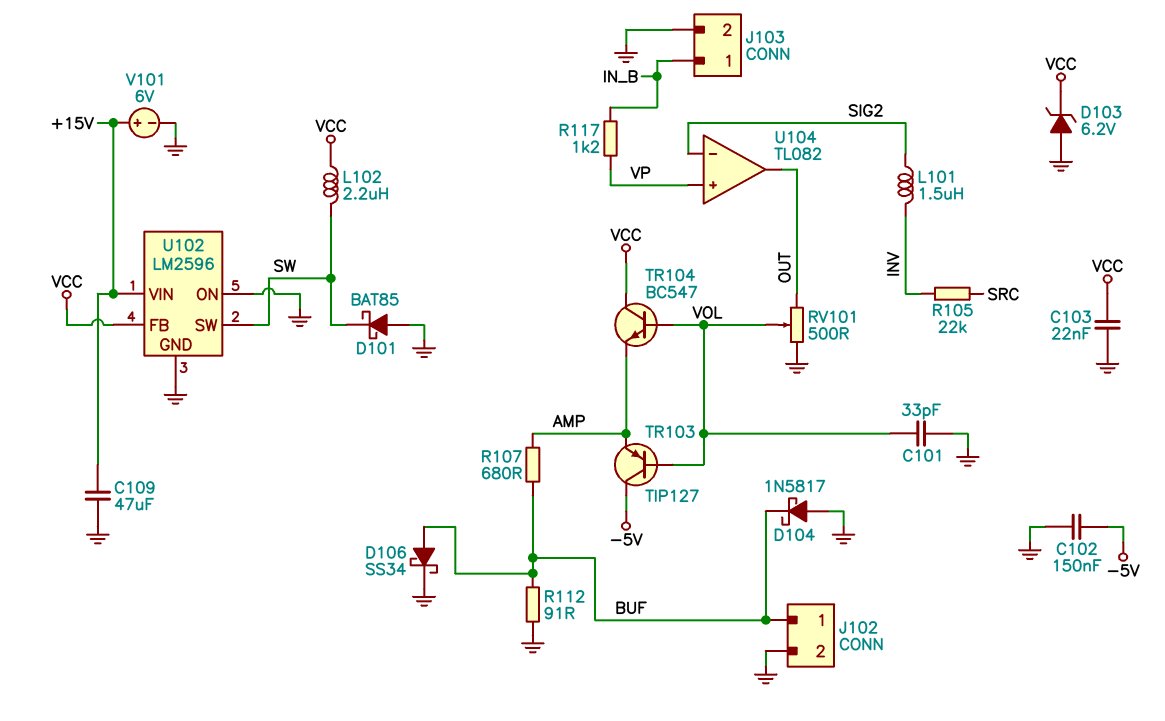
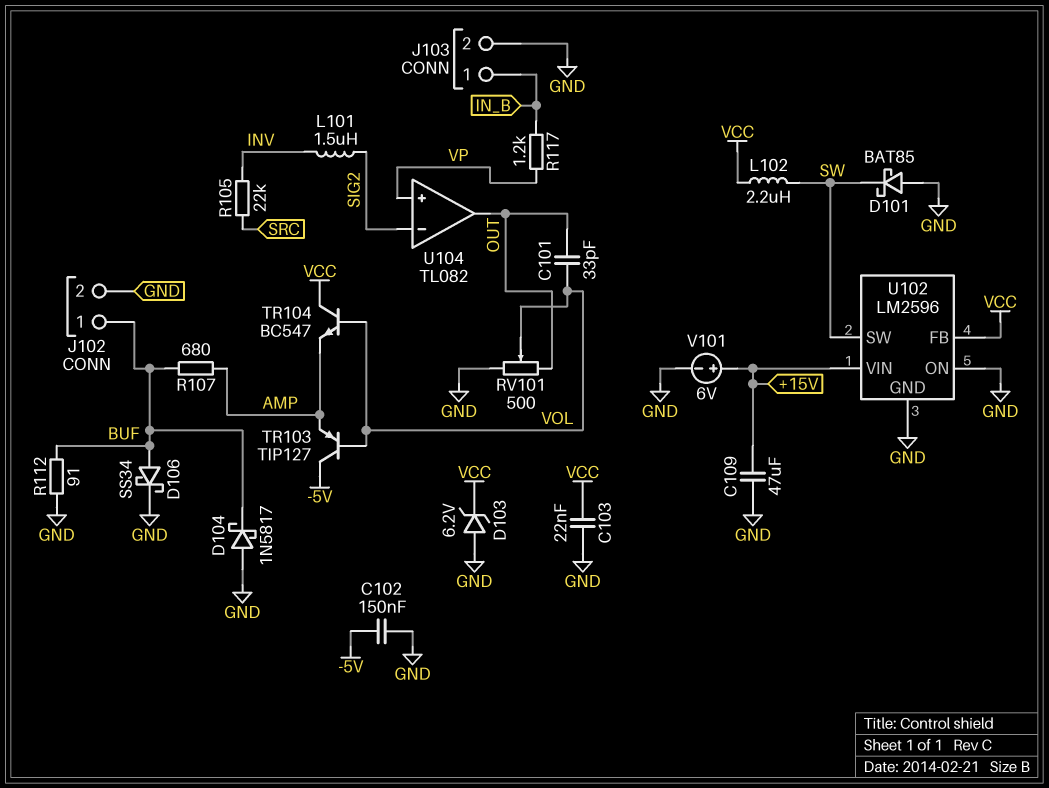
C101: 33pF (GND, VOL) -> 33pF (OUT, VOL)

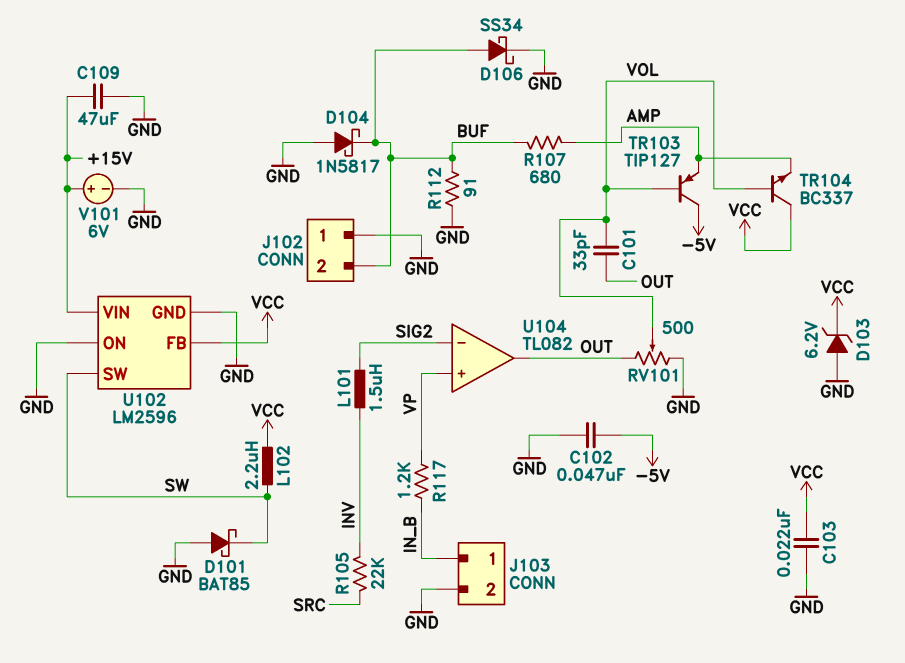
C102: 150nF (-5V, GND) -> 47nF (-5V, GND)
J102 pin 1: BUF -> GND
J102 pin 2: GND -> BUF
TR104: NPN BC547 (B VOL, C VCC, E AMP) -> NPN BC337 (B VOL, C VCC, E AMP)

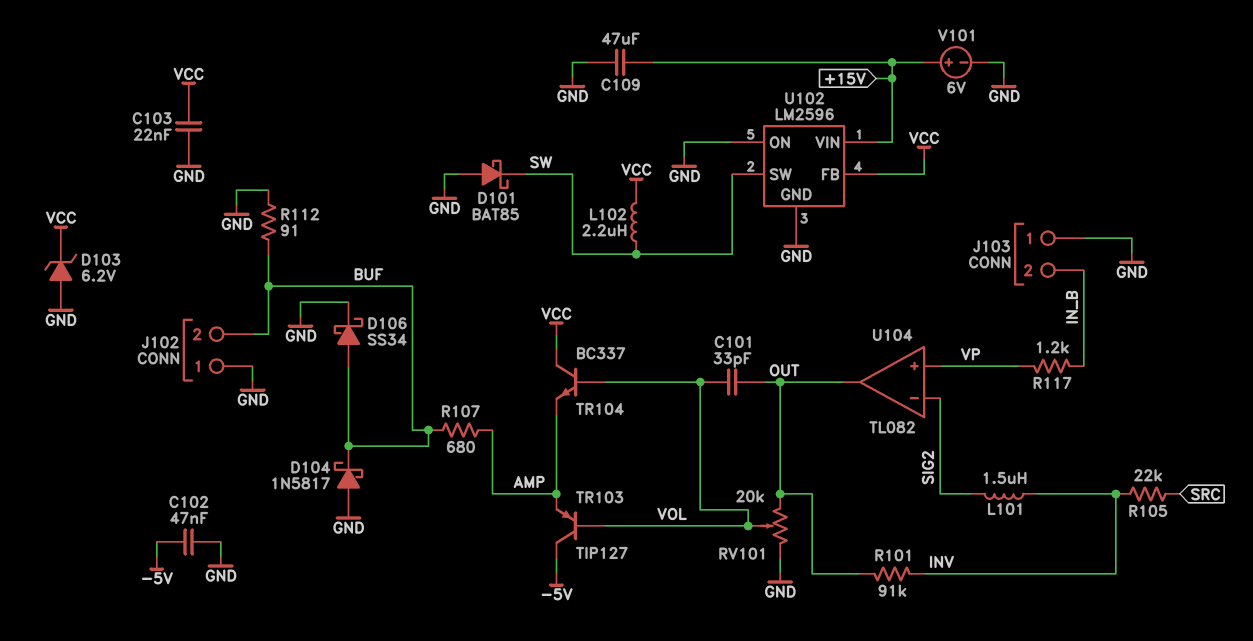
J103 pin 1: IN_B -> GND
J103 pin 2: GND -> IN_B
R101: none -> 91k (INV, OUT)
RV101: 500 (GND, OUT, wiper VOL) -> 20k (GND, OUT, wiper VOL)

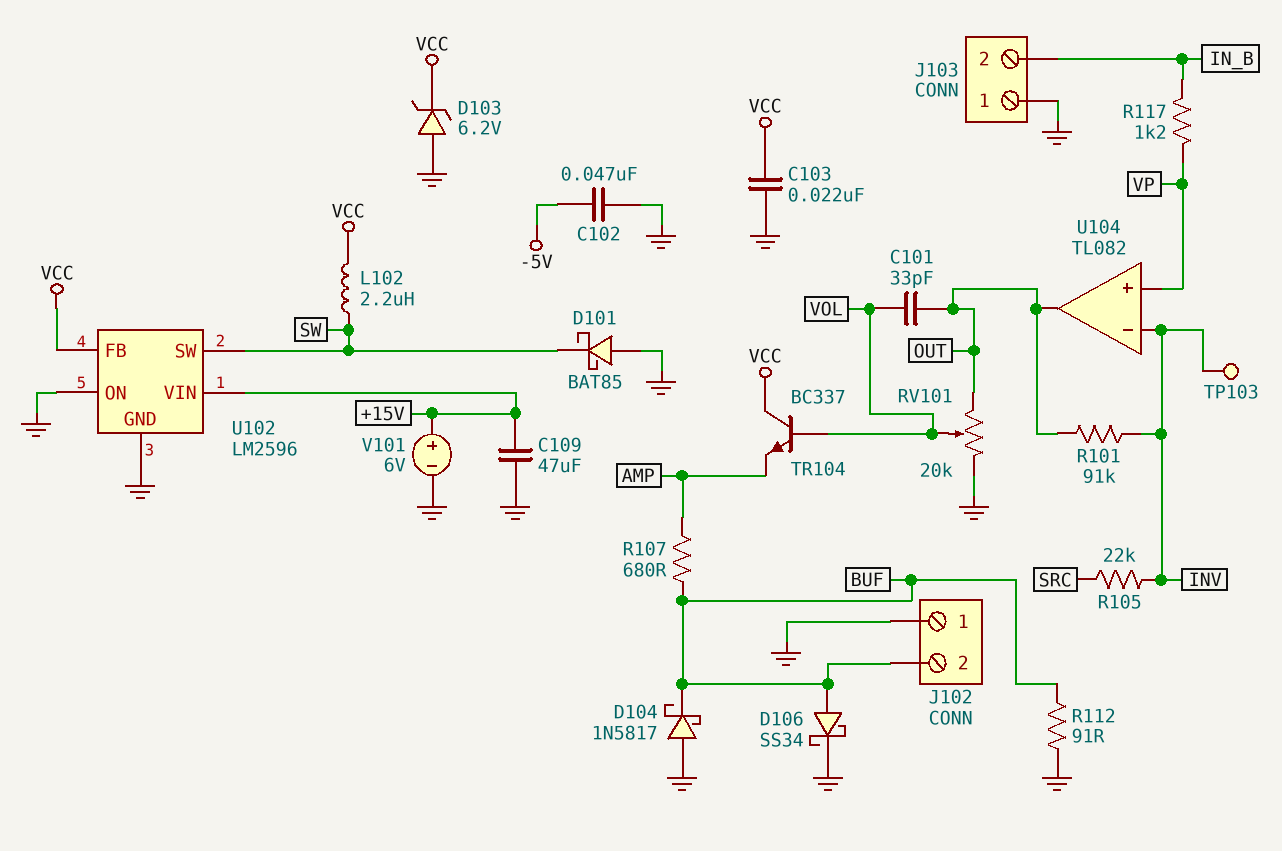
L101: 1.5uH (INV, SIG2) -> none
TP103: none -> test point (INV)
TR103: PNP TIP127 (B VOL, C -5V, E AMP) -> none
U104 pin in-: SIG2 -> INV

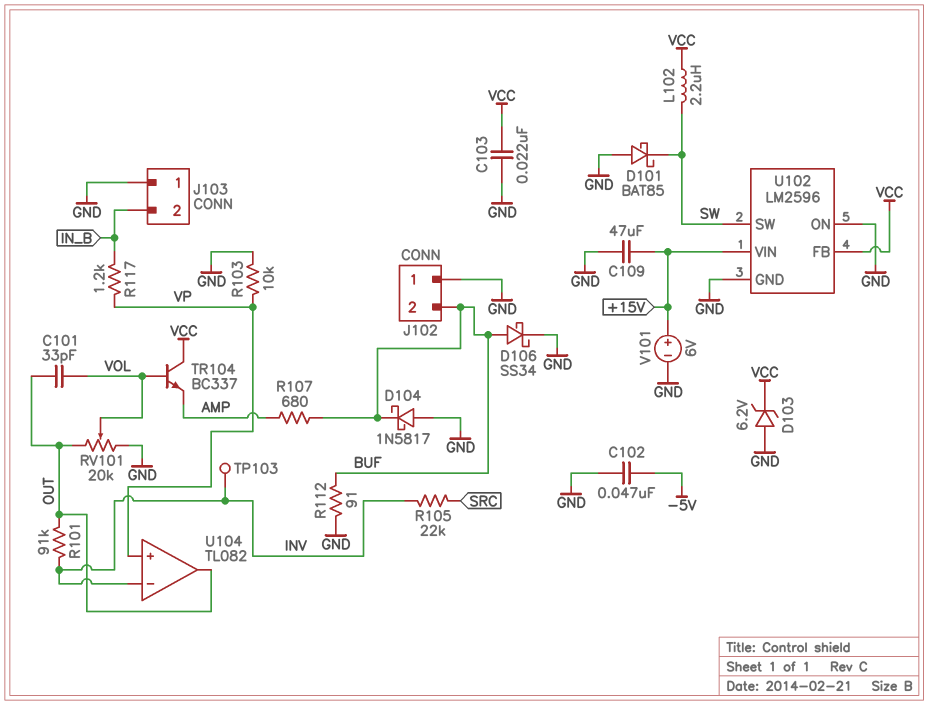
R103: none -> 10k (GND, VP)

